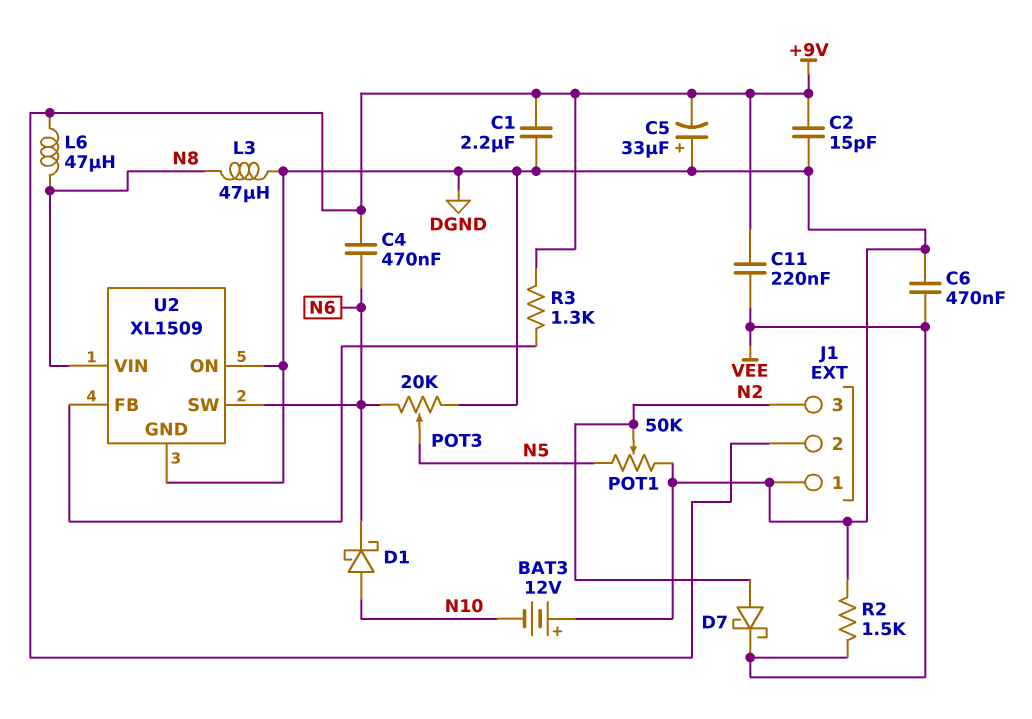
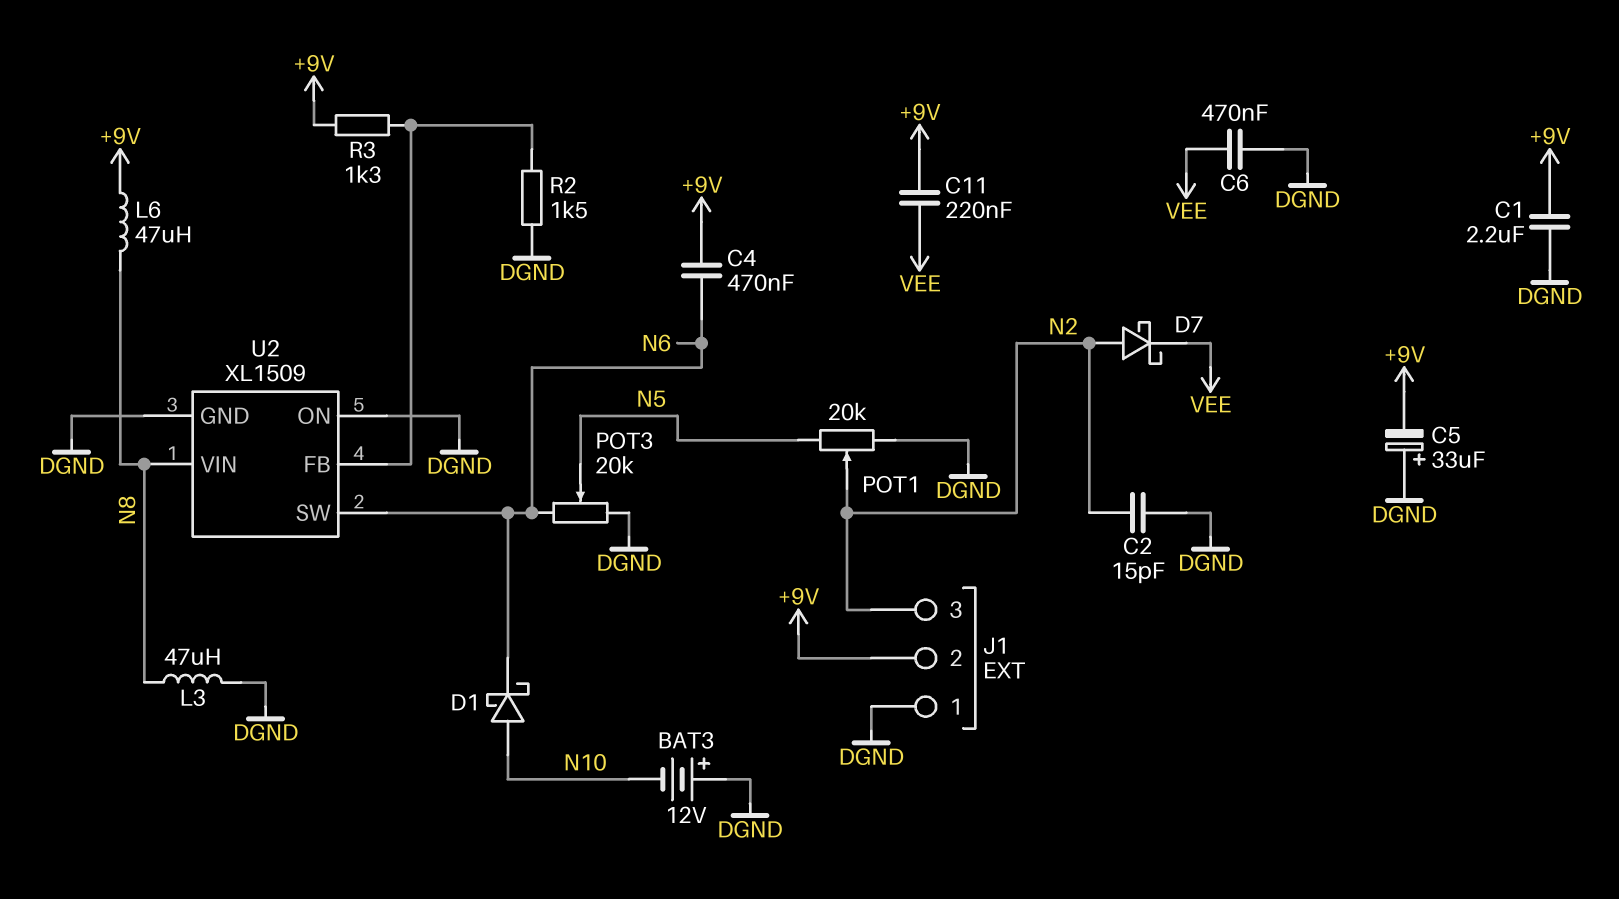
C2: 15pF (+9V, DGND) -> 15pF (DGND, N2)
POT1: 50k (DGND, N5, wiper N2) -> 20k (DGND, N5, wiper N2)
R2: 1.5k (DGND, VEE) -> 1.5k (DGND, U2/FB)

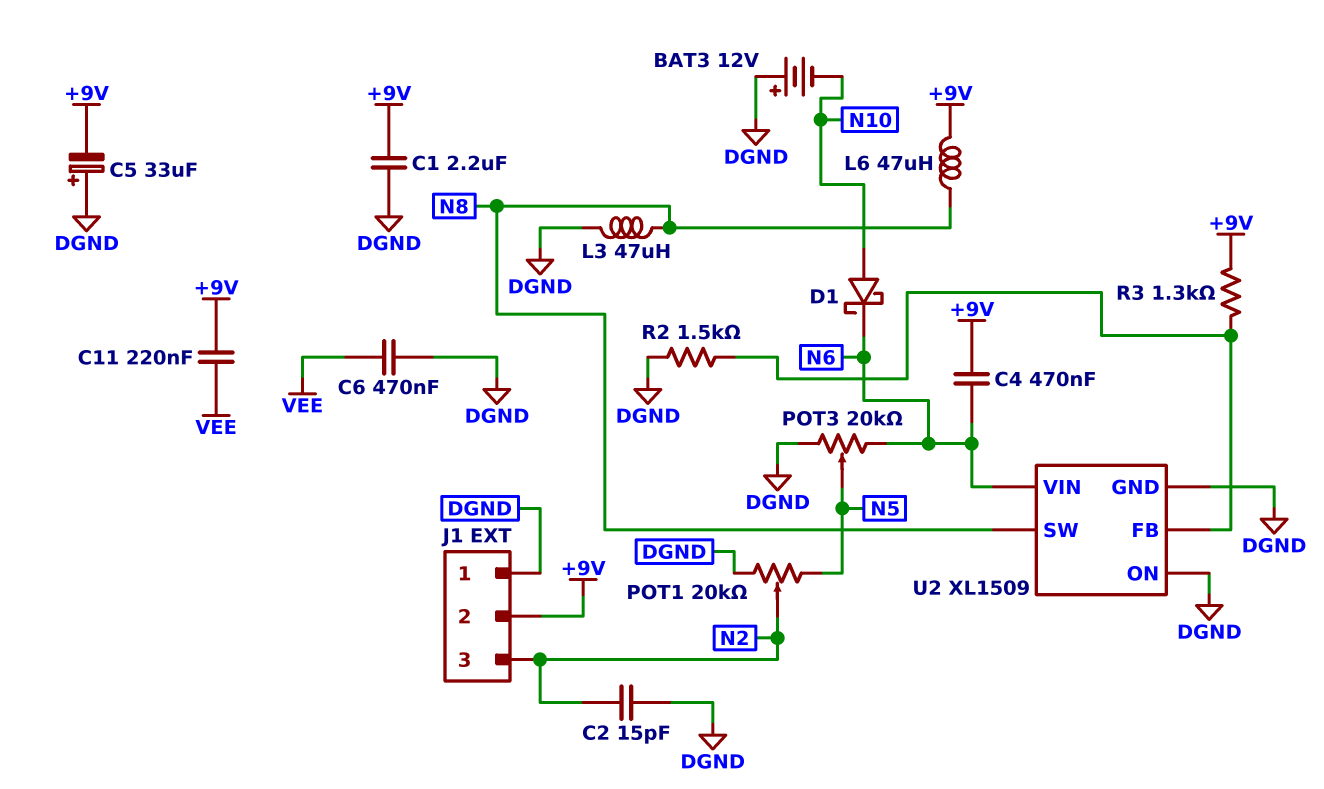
D7: schottky (A N2, K VEE) -> none
U2 pin SW: N6 -> N8
U2 pin VIN: N8 -> N6

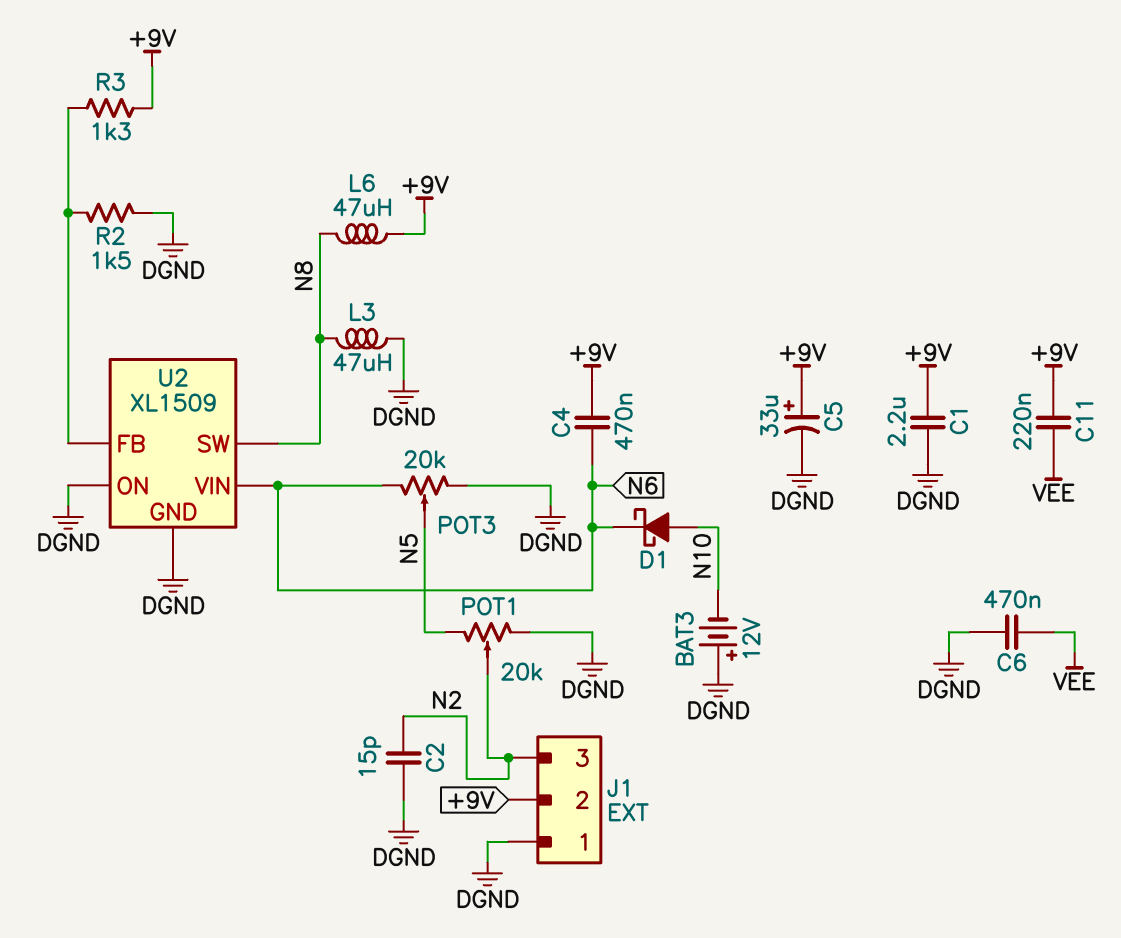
C5: 33uF (plus DGND, minus +9V) -> 33uF (plus +9V, minus DGND)

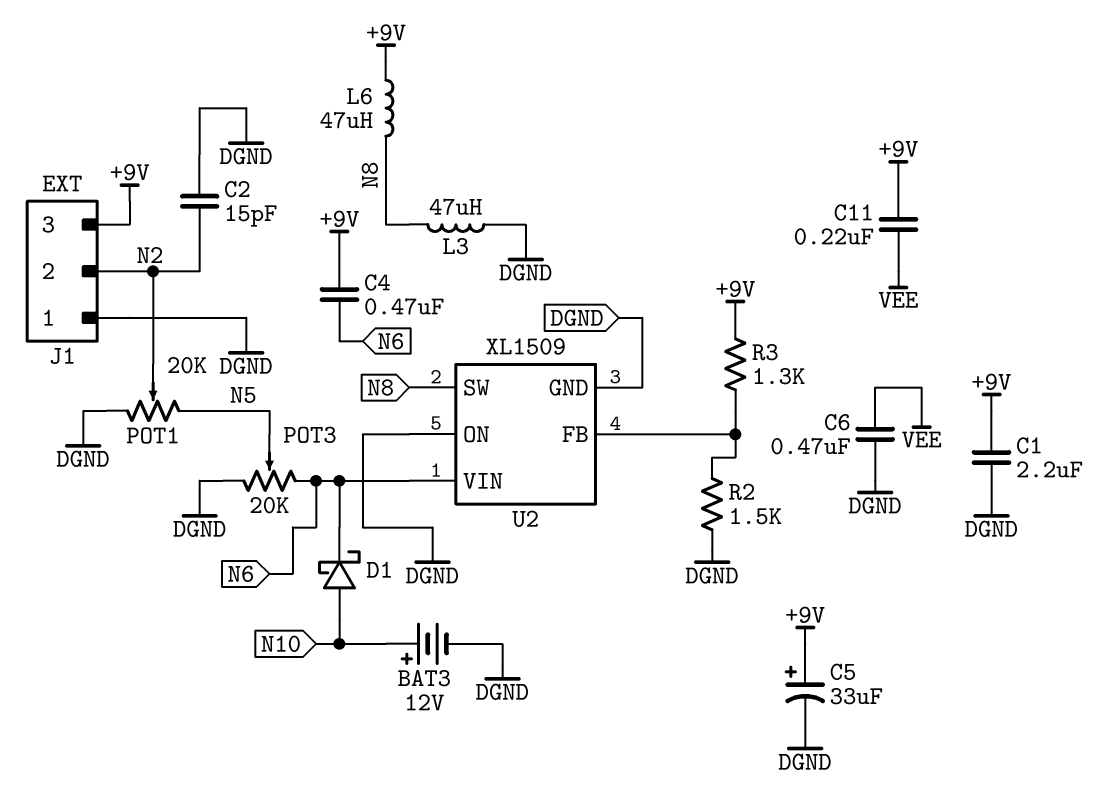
BAT3: 12V (plus DGND, minus N10) -> 12V (plus N10, minus DGND)
J1 pin 2: +9V -> N2
J1 pin 3: N2 -> +9V

